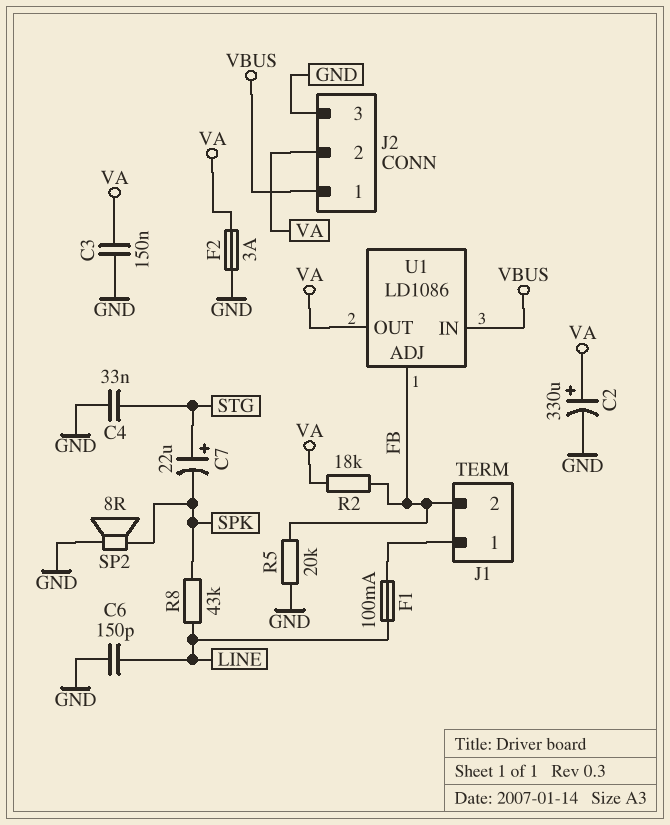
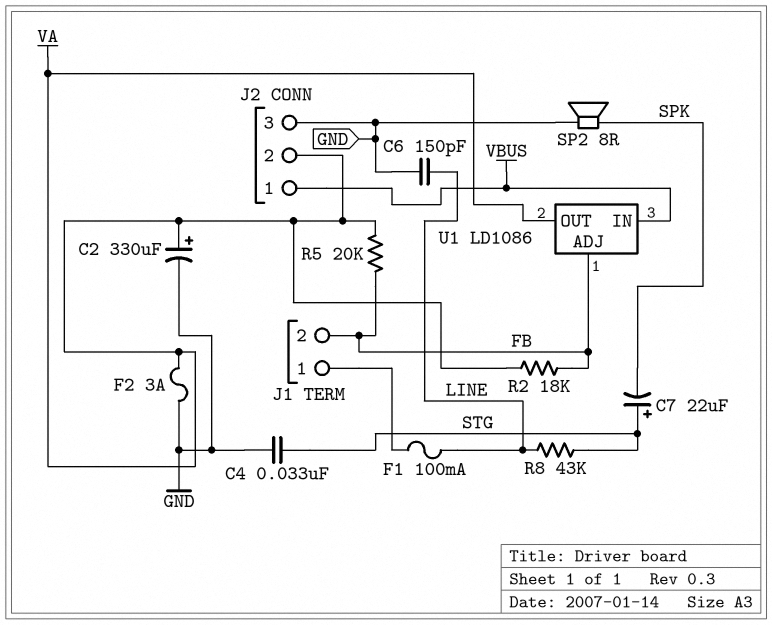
C3: 150nF (GND, VA) -> none
R5: 20k (FB, GND) -> 20k (FB, VA)
R8: 43k (LINE, SPK) -> 43k (LINE, STG)

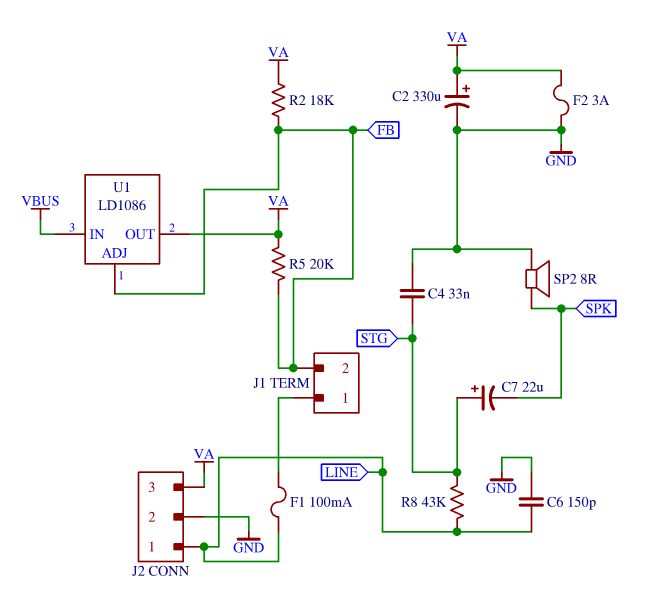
J2 pin 1: VBUS -> LINE
J2 pin 2: VA -> GND
J2 pin 3: GND -> VA

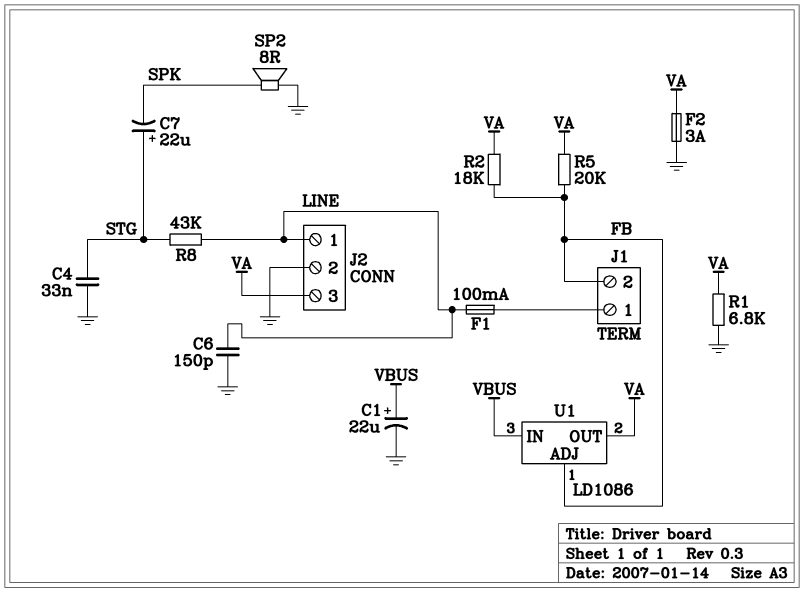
C1: none -> 22uF (plus VBUS, minus GND)
C2: 330uF (plus VA, minus GND) -> none
R1: none -> 6.8k (GND, VA)

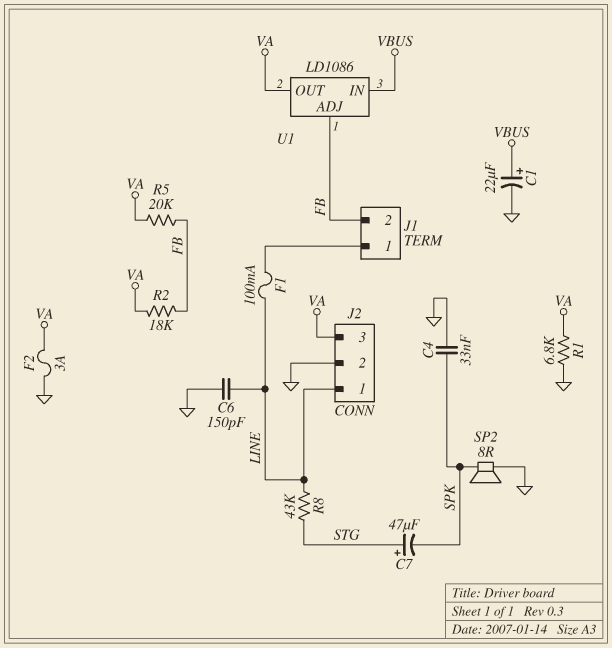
C4: 33nF (GND, STG) -> 33nF (GND, SPK)
C7: 22uF (plus STG, minus SPK) -> 47uF (plus STG, minus SPK)

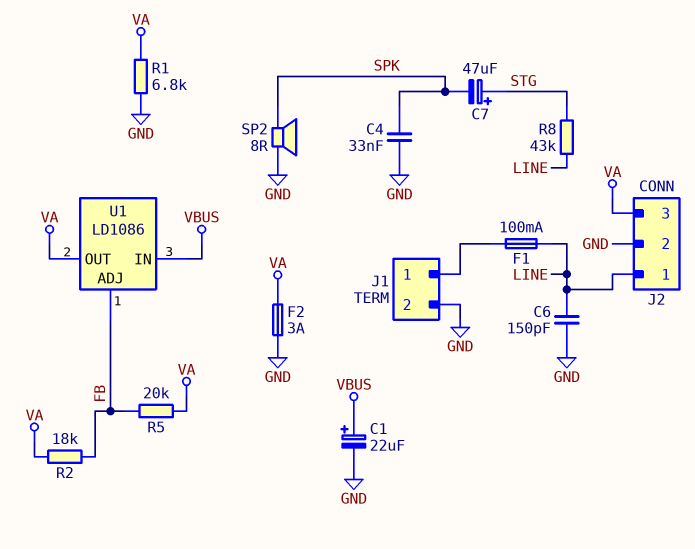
J1 pin 2: FB -> GND

